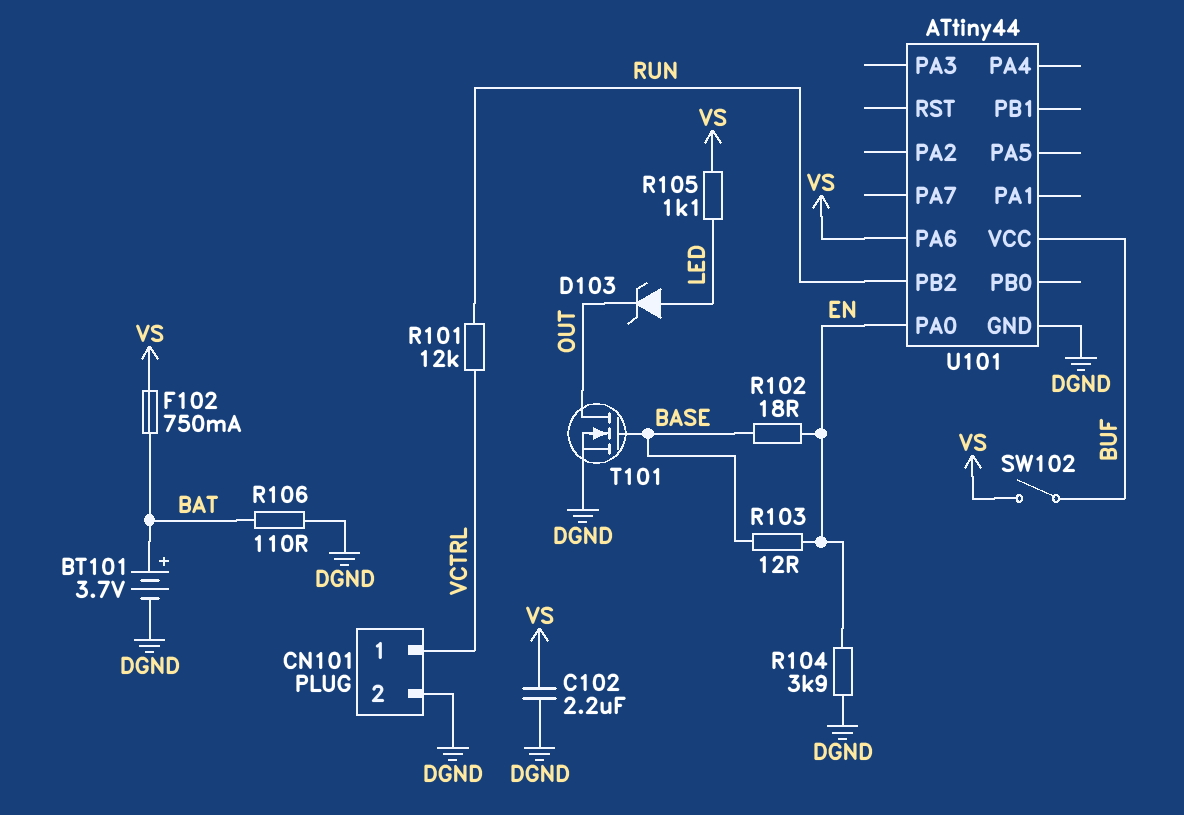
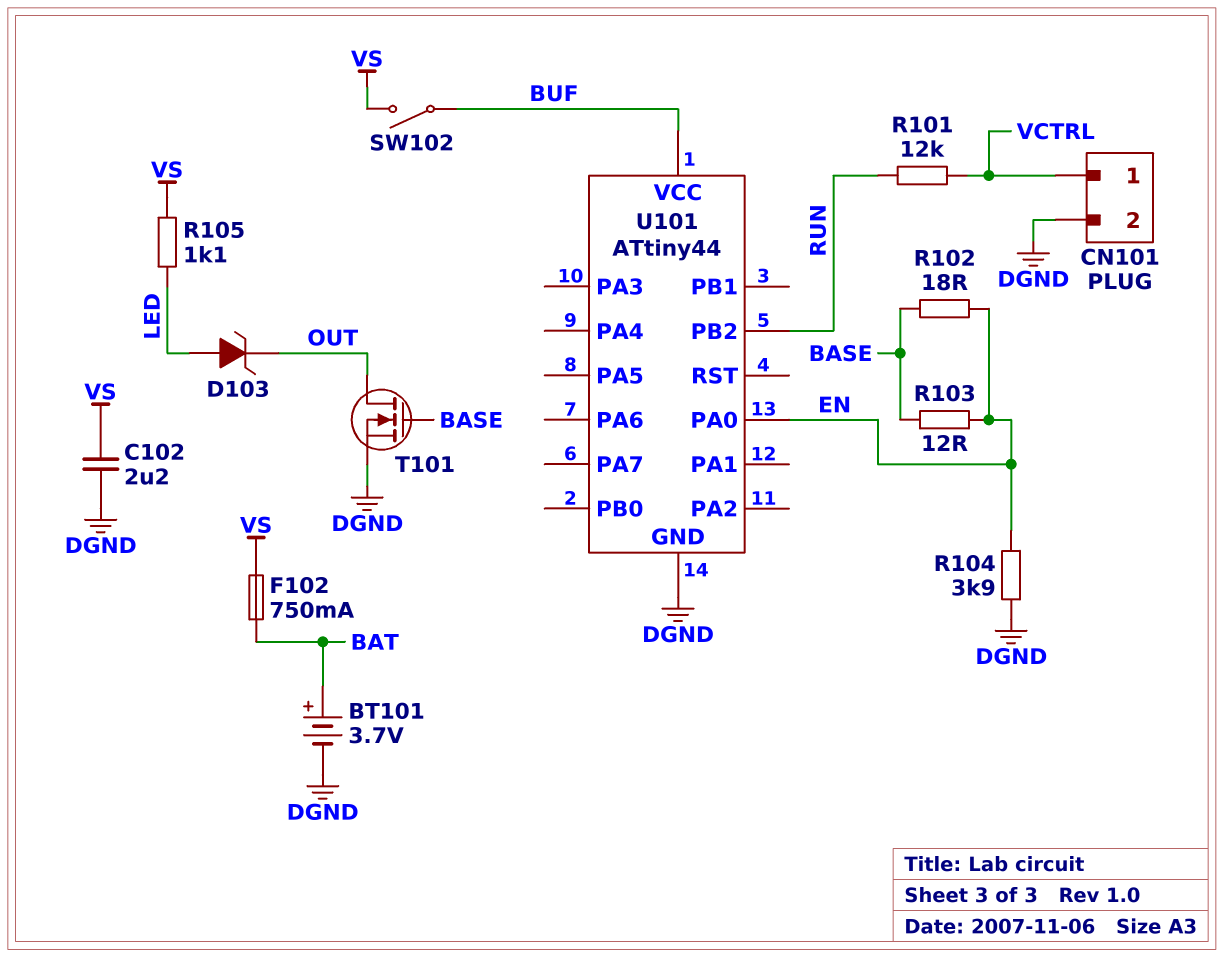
R106: 110 (BAT, DGND) -> none
U101 pin PA6: VS -> none

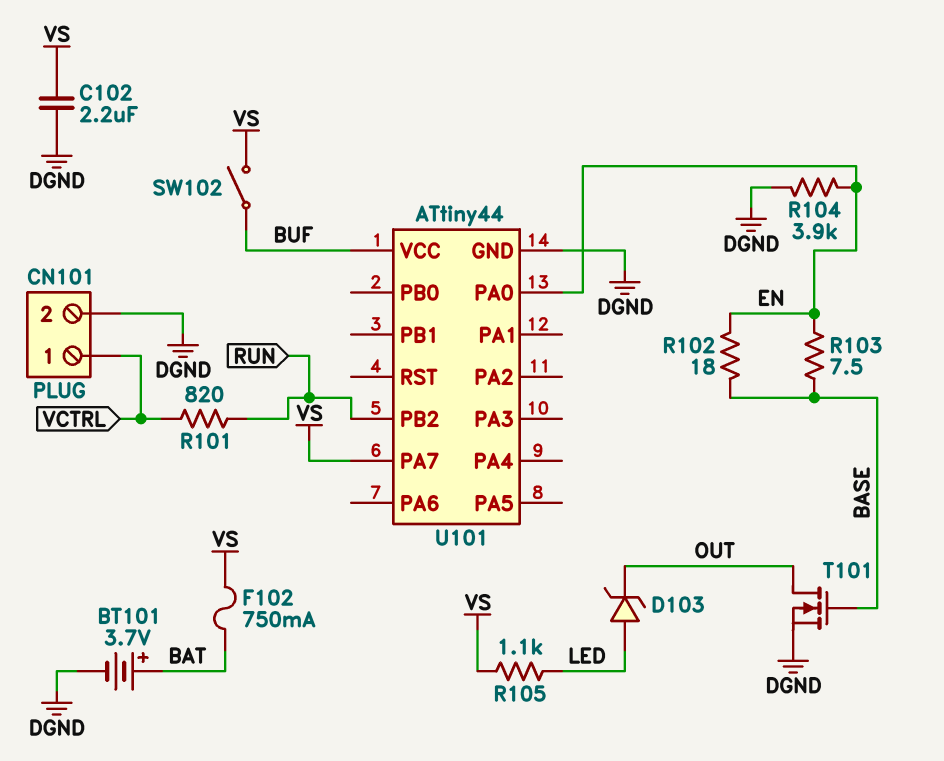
R101: 12k (RUN, VCTRL) -> 820 (RUN, VCTRL)
R103: 12 (BASE, EN) -> 7.5 (BASE, EN)
U101 pin PA7: none -> VS

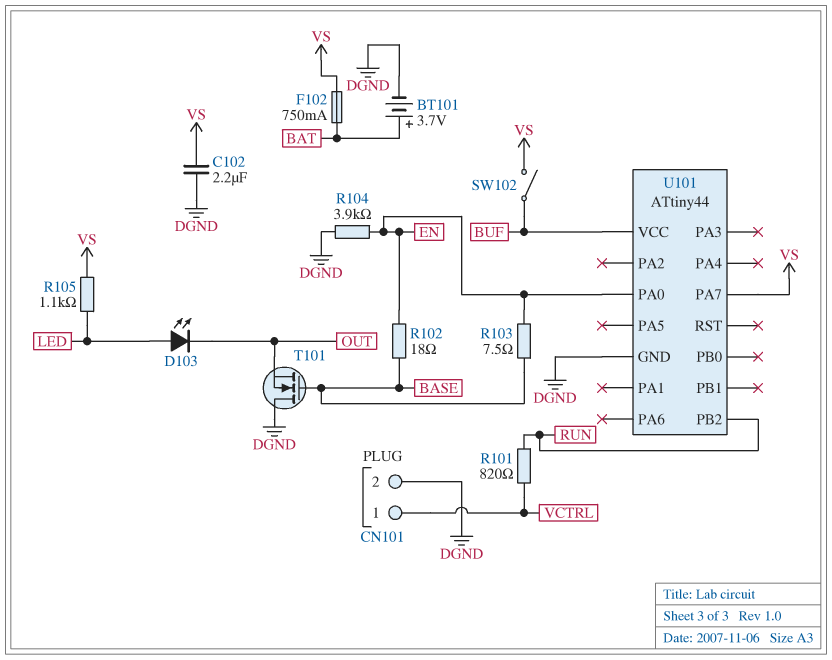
D103: zener (A LED, K OUT) -> LED (A LED, K OUT)
T101: NMOS (G BASE, D OUT, S DGND) -> NMOS (G BASE, D DGND, S OUT)

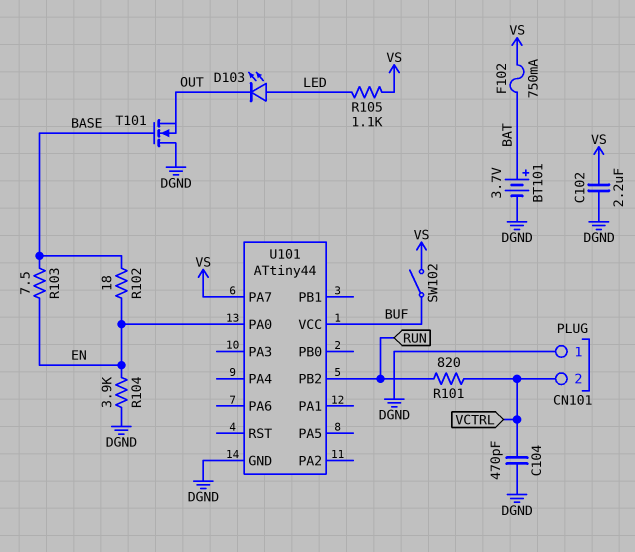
C104: none -> 470pF (DGND, VCTRL)
CN101 pin 1: VCTRL -> DGND
CN101 pin 2: DGND -> VCTRL

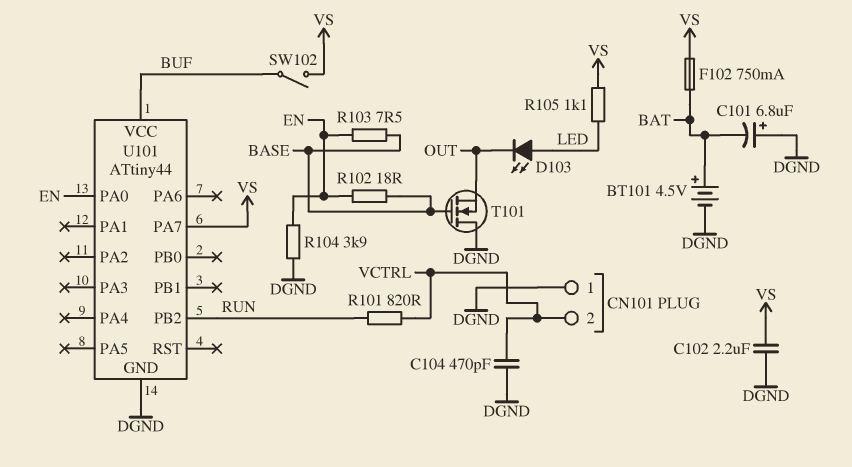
BT101: 3.7V (plus BAT, minus DGND) -> 4.5V (plus BAT, minus DGND)
C101: none -> 6.8uF (plus DGND, minus BAT)

